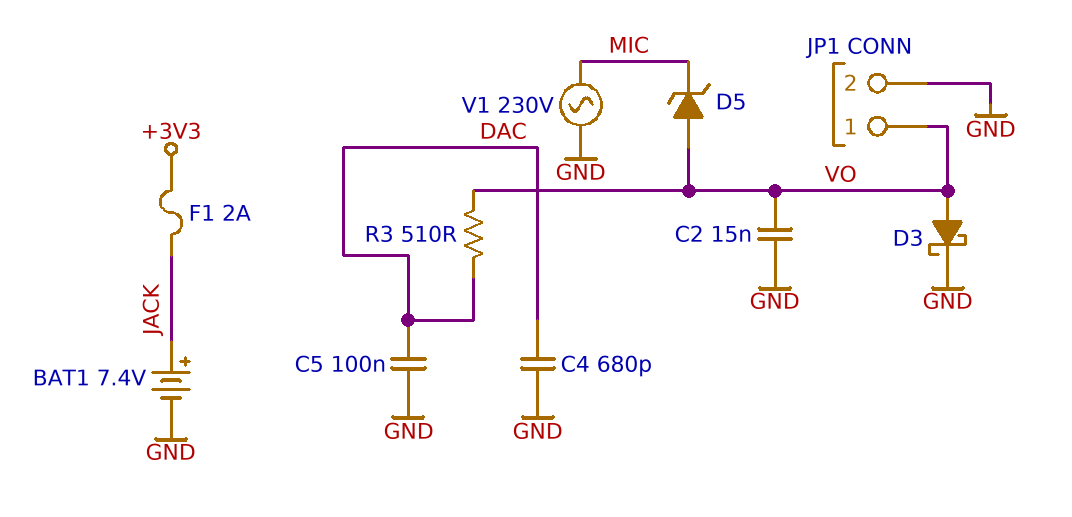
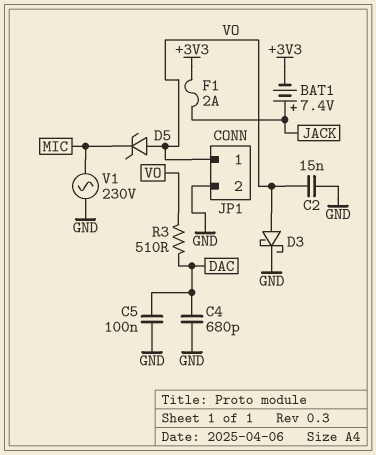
BAT1: 7.4V (plus JACK, minus GND) -> 7.4V (plus JACK, minus +3V3)

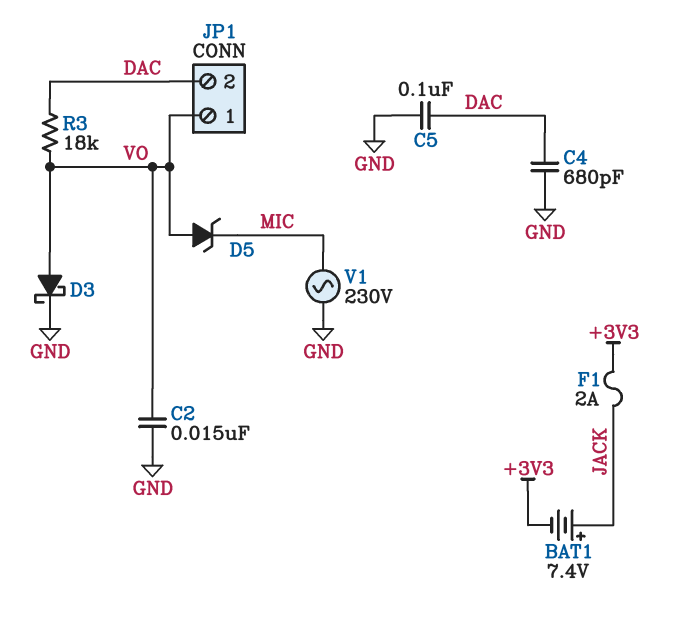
JP1 pin 2: GND -> DAC
R3: 510 (DAC, VO) -> 18k (DAC, VO)

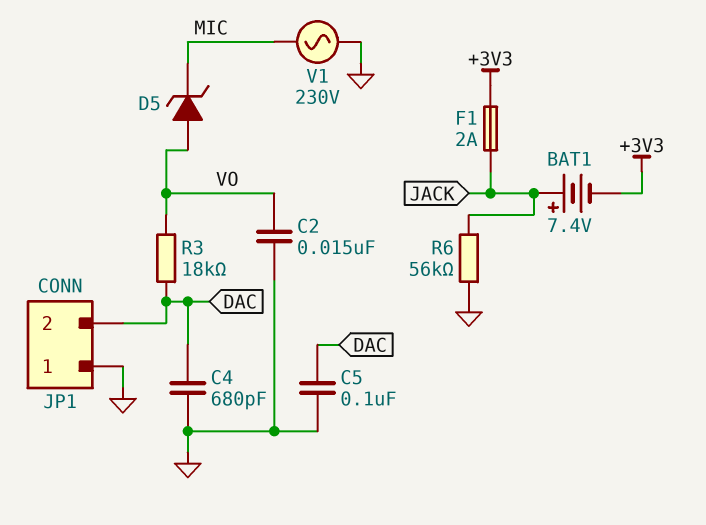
D3: schottky (A VO, K GND) -> none
JP1 pin 1: VO -> GND
R6: none -> 56k (GND, JACK)

